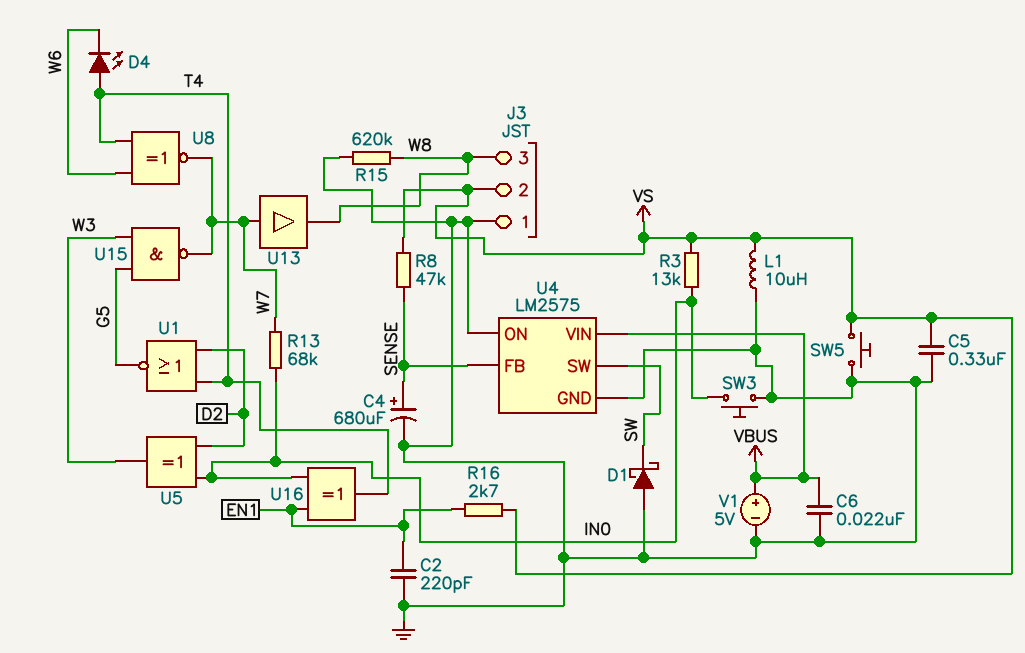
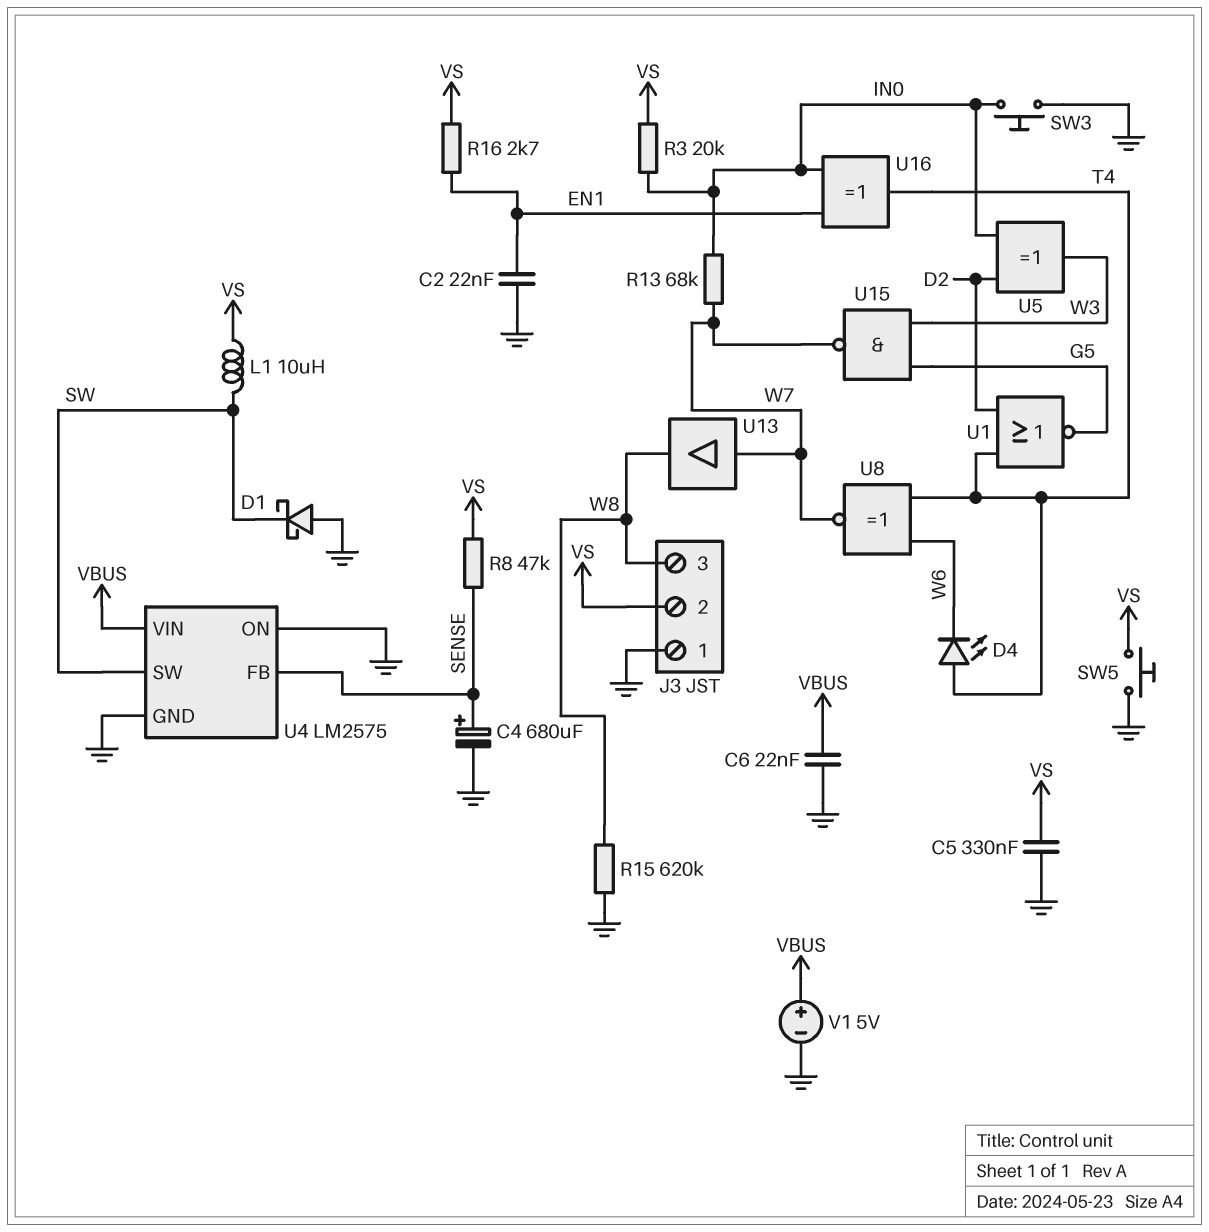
C2: 220pF (EN1, GND) -> 22nF (EN1, GND)
L1: 10uH (GND, VS) -> 10uH (SW, VS)
R3: 13k (IN0, VS) -> 20k (IN0, VS)

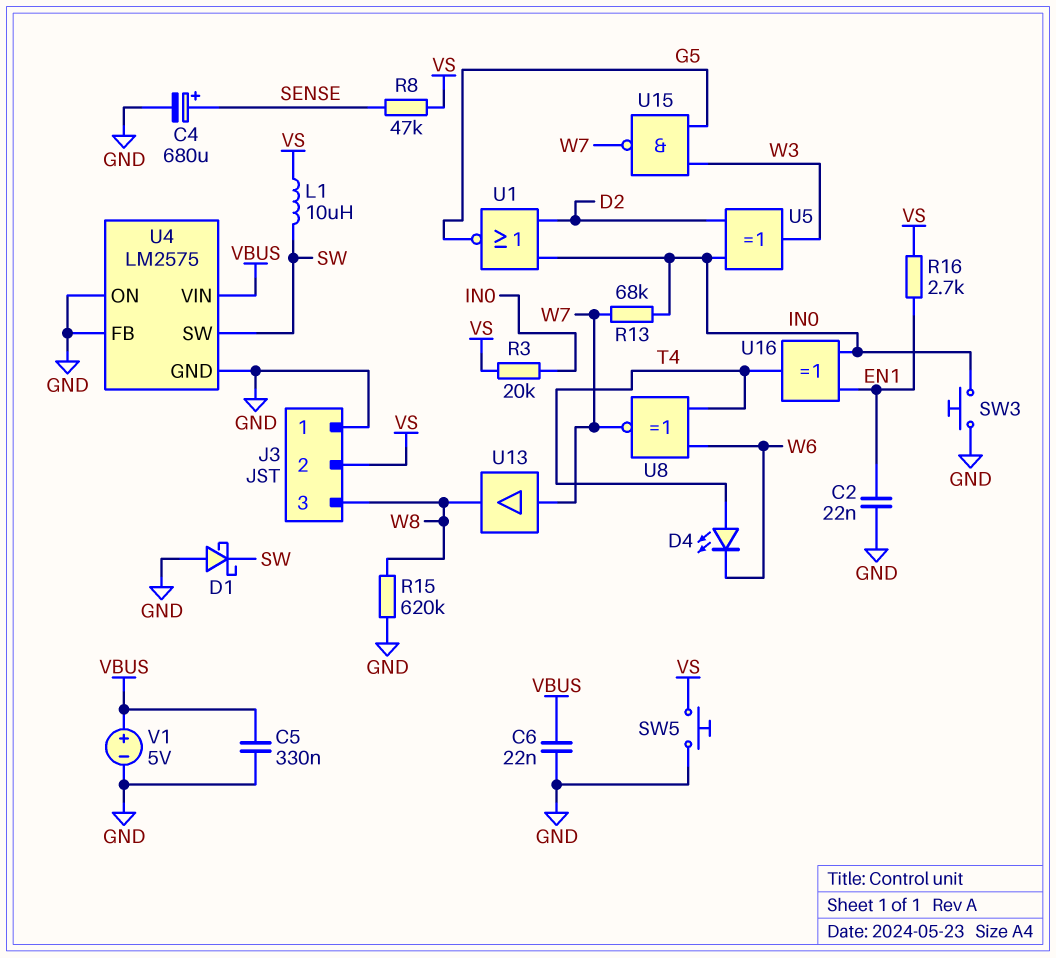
C5: 330nF (GND, VS) -> 330nF (GND, VBUS)
U1: NOR (in D2, in T4, out G5) -> NOR (in D2, in IN0, out G5)
U4 pin FB: SENSE -> GND

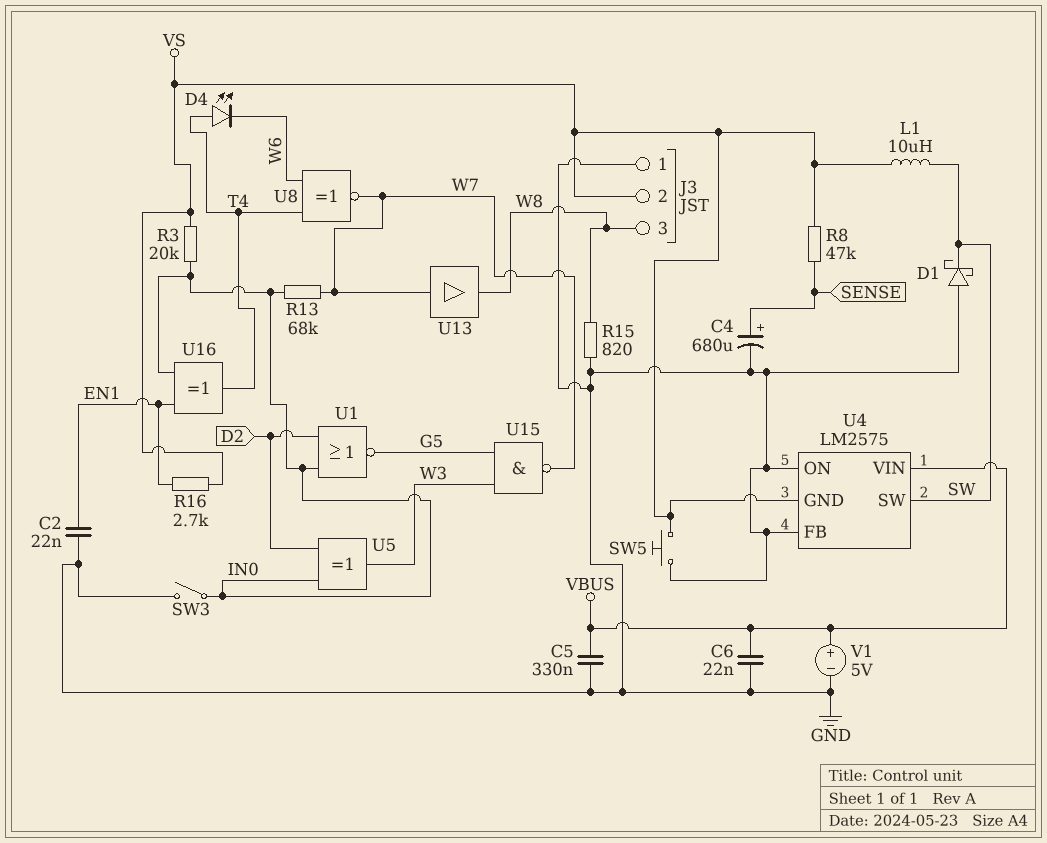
R15: 620k (GND, W8) -> 820 (GND, W8)
SW3: button (GND, IN0) -> switch (GND, IN0)
U4 pin GND: GND -> VS

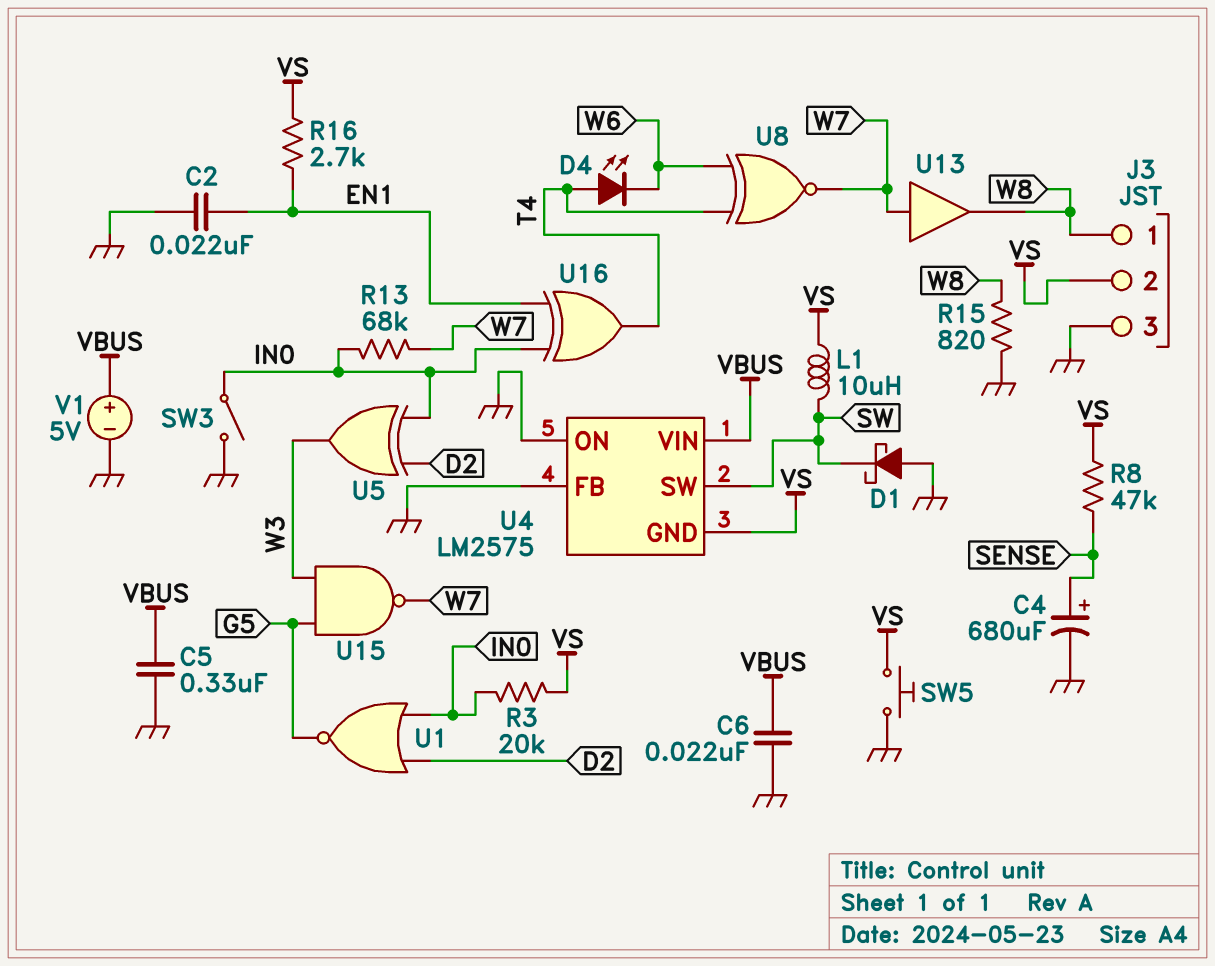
J3 pin 1: GND -> W8
J3 pin 3: W8 -> GND

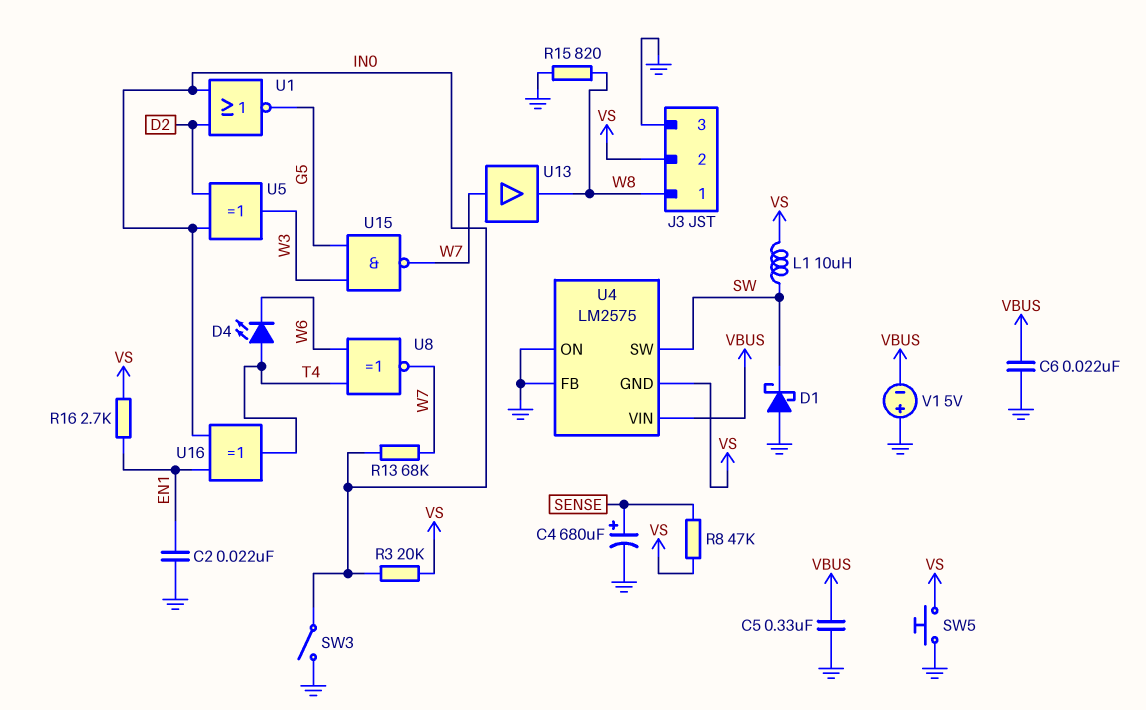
V1: 5V (plus VBUS, minus GND) -> 5V (plus GND, minus VBUS)

